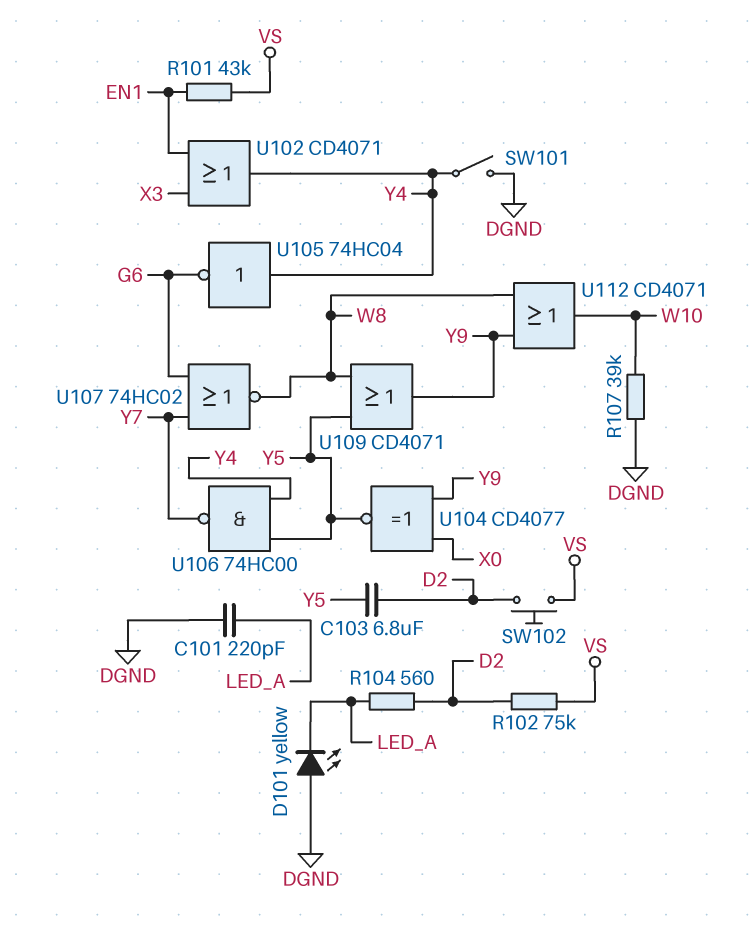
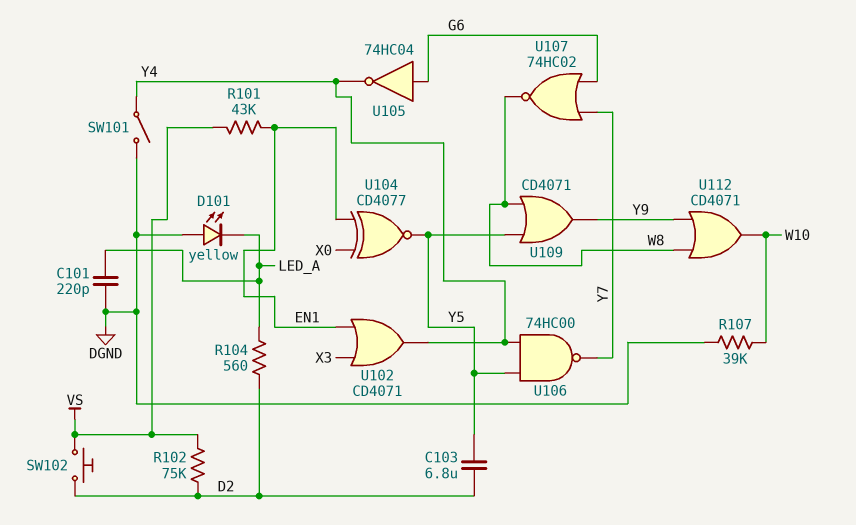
U104: XNOR CD4077 (in X0, in Y9, out Y5) -> XNOR CD4077 (in EN1, in X0, out Y5)
U105: NOT 74HC04 (in Y4, out G6) -> NOT 74HC04 (in G6, out Y4)

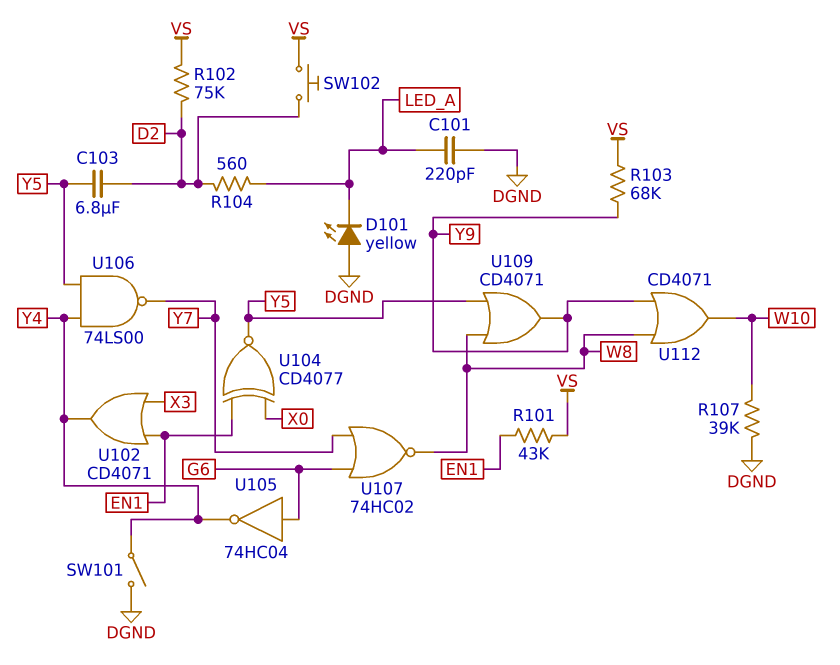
R103: none -> 68k (VS, Y9)
U106: NAND 74HC00 (in Y4, in Y5, out Y7) -> NAND 74LS00 (in Y4, in Y5, out Y7)

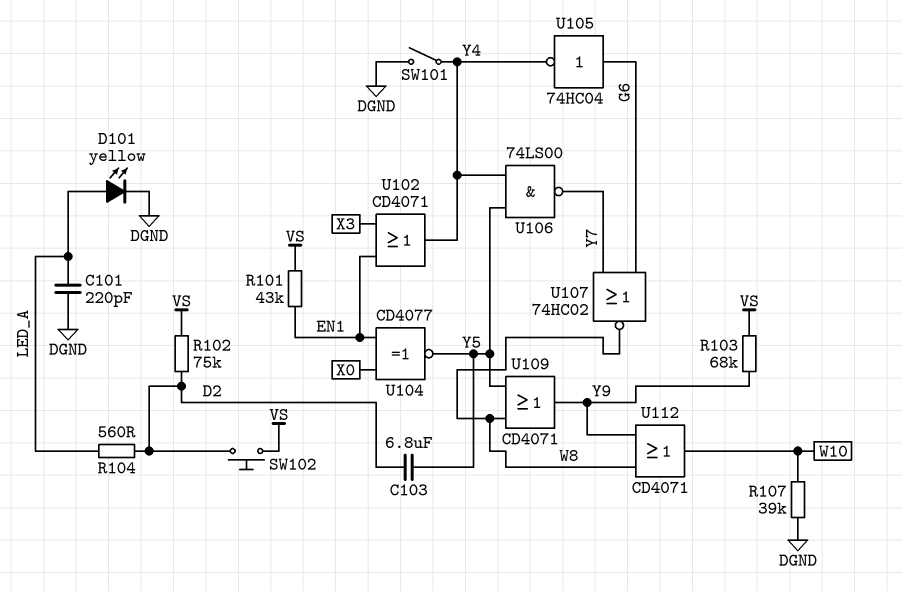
D101: LED yellow (A DGND, K LED_A) -> LED yellow (A LED_A, K DGND)

